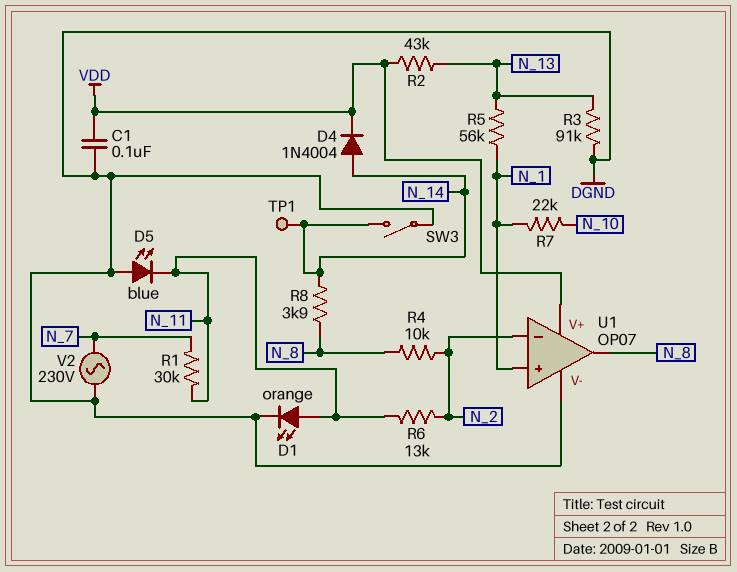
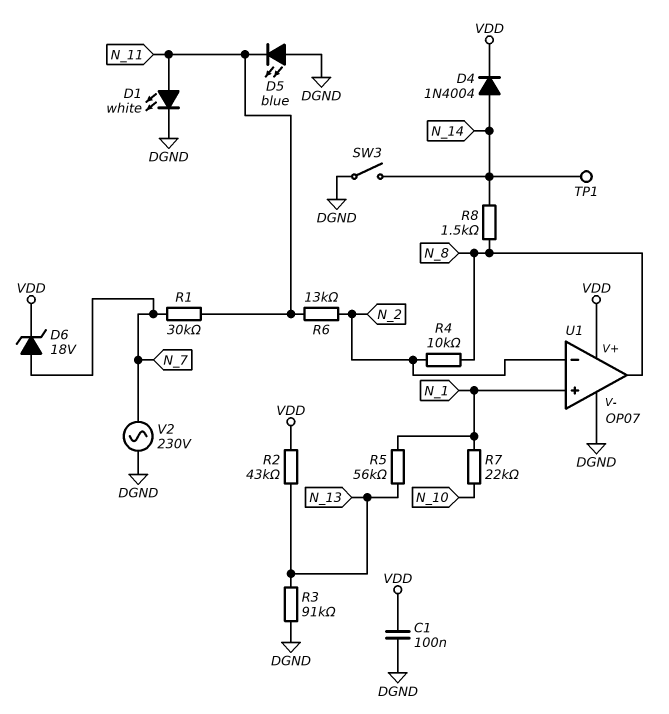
D1: LED orange (A N_11, K DGND) -> LED white (A N_11, K DGND)
D6: none -> zener 18V (A N_7, K VDD)
R8: 3.9k (N_8, N_14) -> 1.5k (N_8, N_14)

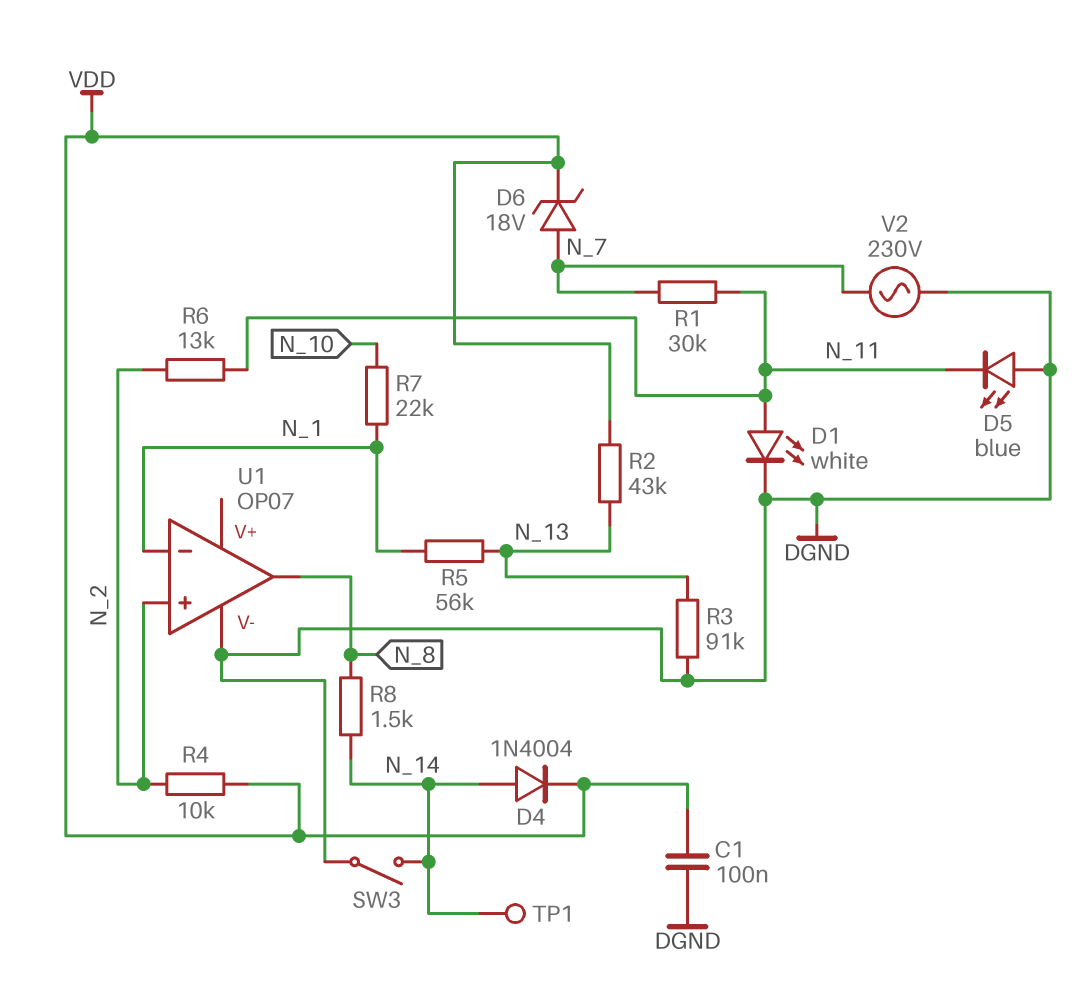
R4: 10k (N_2, N_8) -> 10k (N_2, VDD)
U1 pin V+: VDD -> none
U1 pin in+: N_1 -> N_2
U1 pin in-: N_2 -> N_1

